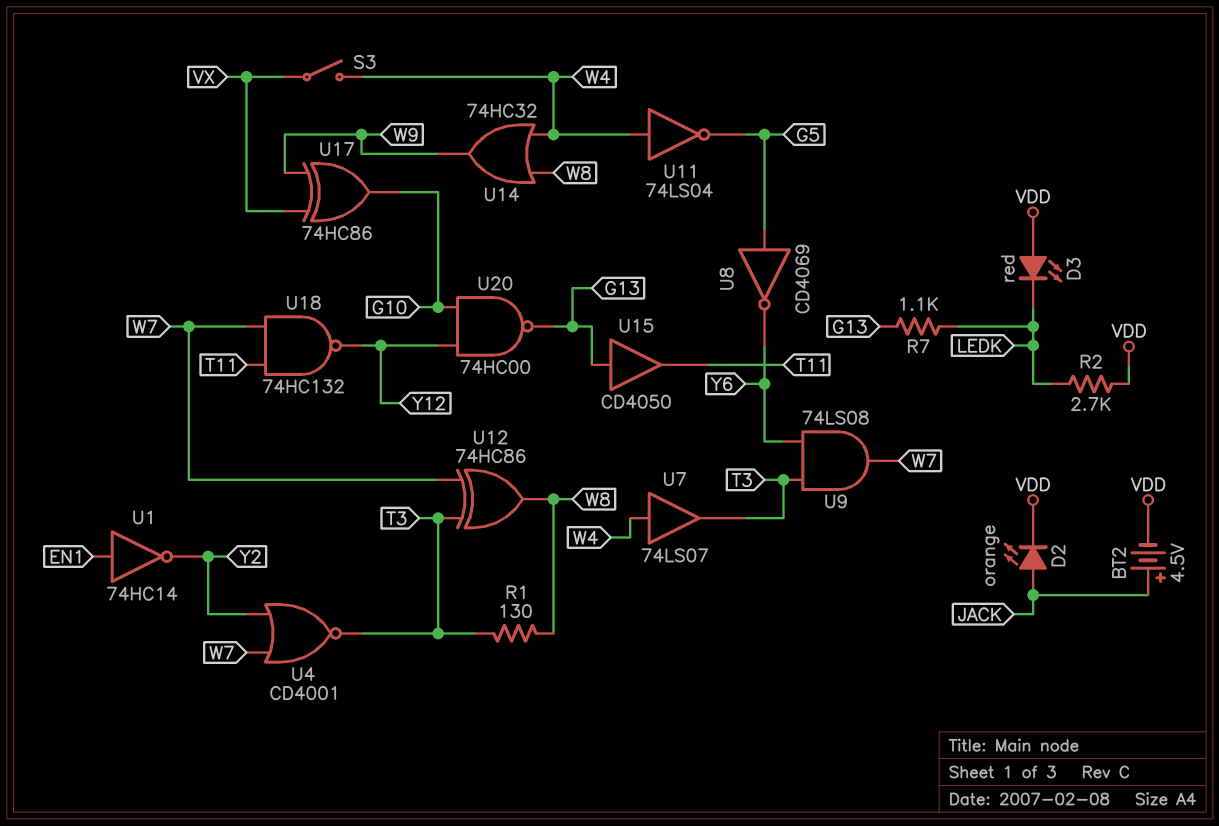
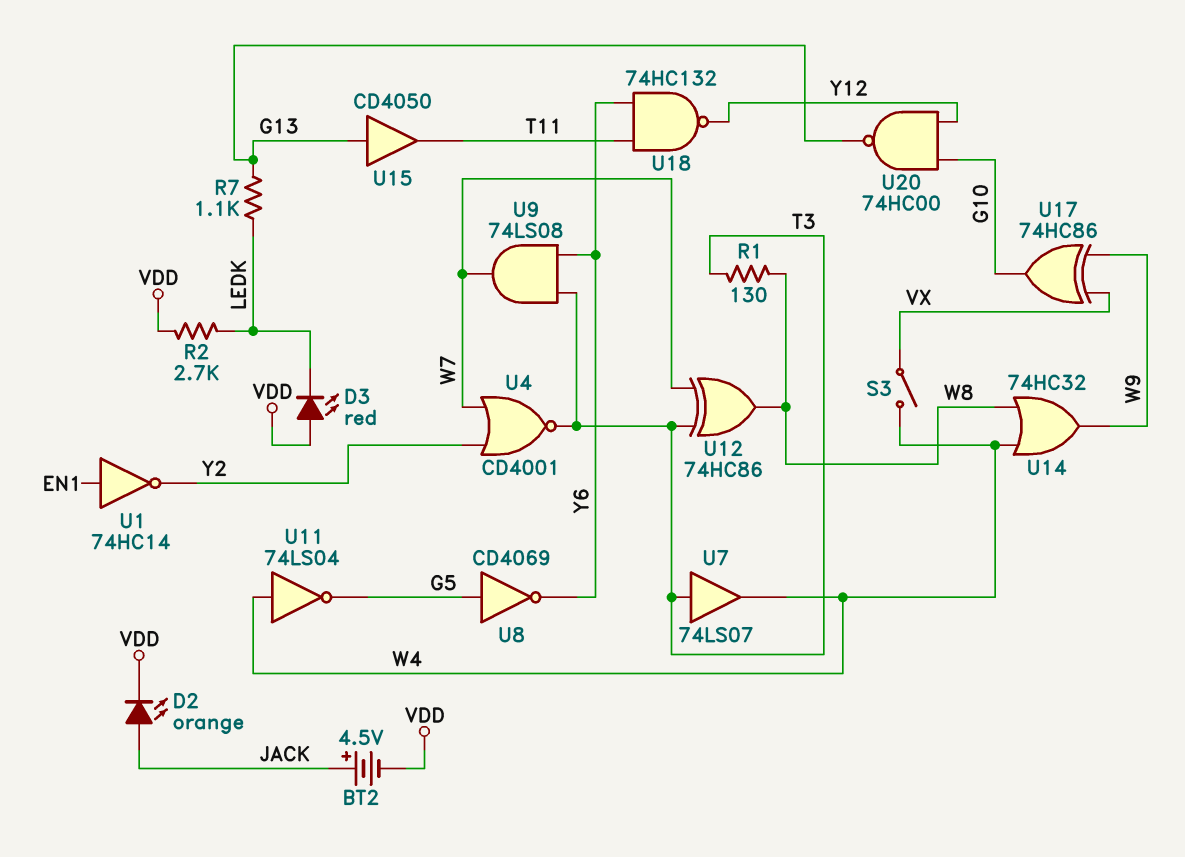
U7: buffer 74LS07 (in W4, out T3) -> buffer 74LS07 (in T3, out W4)
U18: NAND 74HC132 (in T11, in W7, out Y12) -> NAND 74HC132 (in T11, in Y6, out Y12)

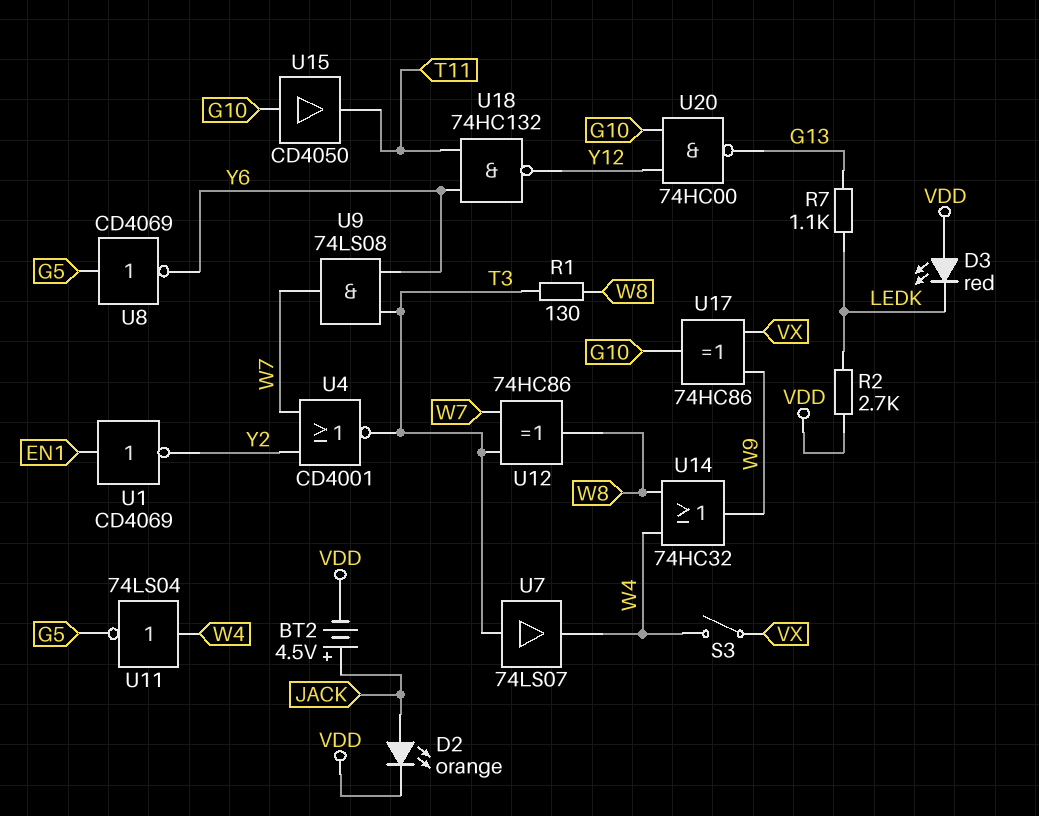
U1: NOT 74HC14 (in EN1, out Y2) -> NOT CD4069 (in EN1, out Y2)
U15: buffer CD4050 (in G13, out T11) -> buffer CD4050 (in G10, out T11)

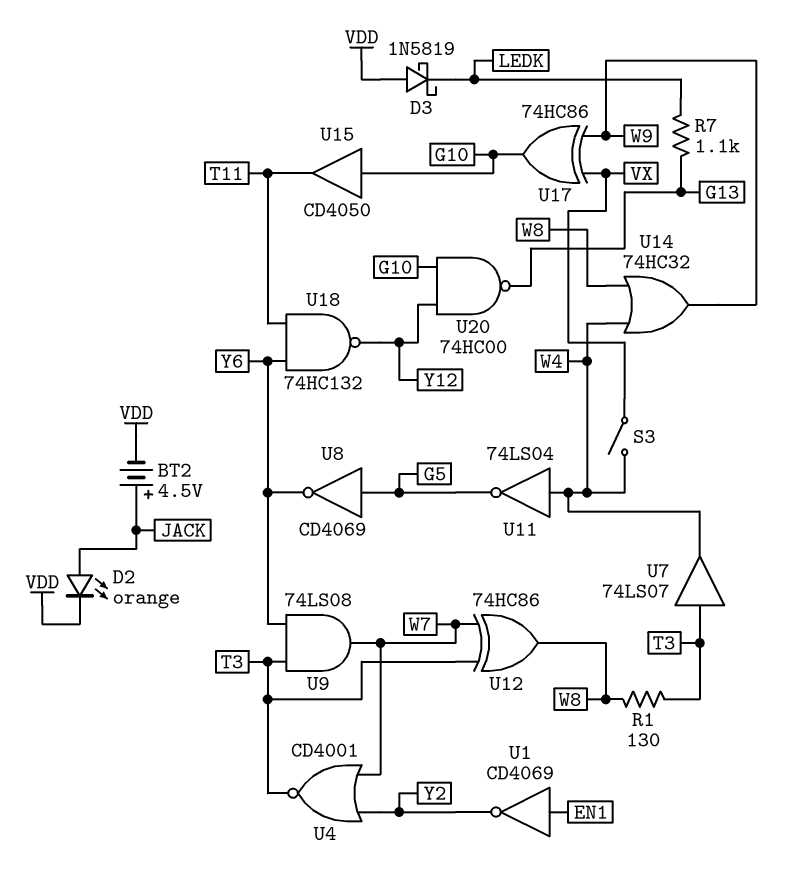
D3: LED red (A VDD, K LEDK) -> schottky 1N5819 (A VDD, K LEDK)
R2: 2.7k (LEDK, VDD) -> none

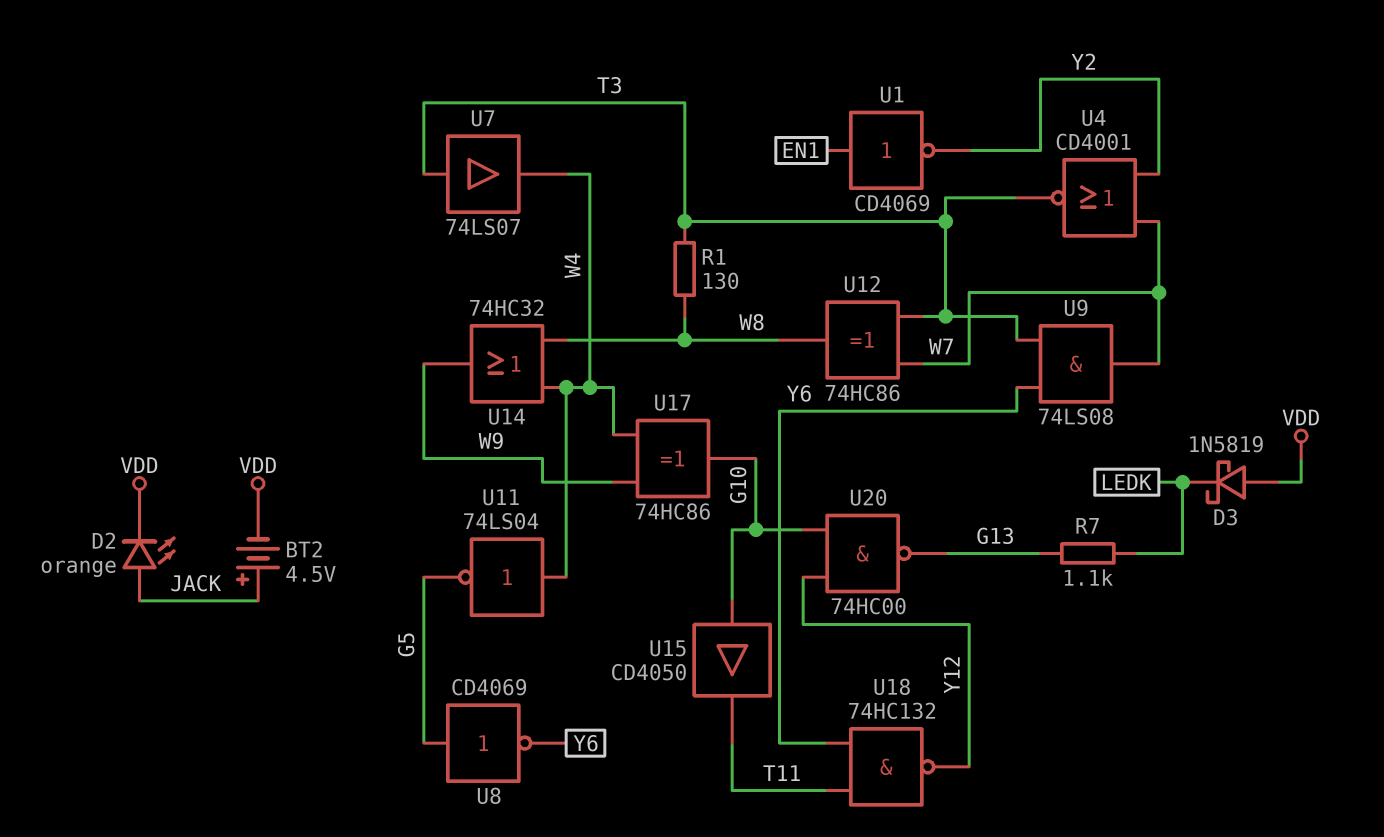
S3: switch (VX, W4) -> none
U17: XOR 74HC86 (in VX, in W9, out G10) -> XOR 74HC86 (in W4, in W9, out G10)

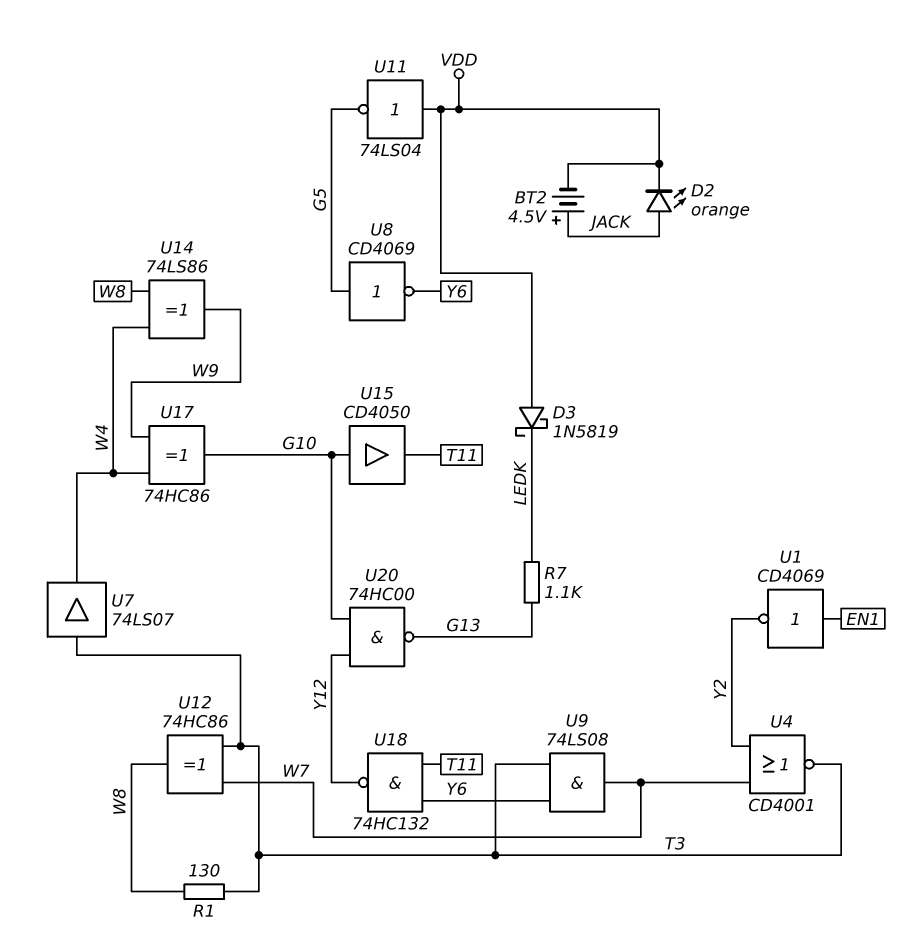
U11: NOT 74LS04 (in W4, out G5) -> NOT 74LS04 (in VDD, out G5)
U14: OR 74HC32 (in W4, in W8, out W9) -> XOR 74LS86 (in W4, in W8, out W9)

